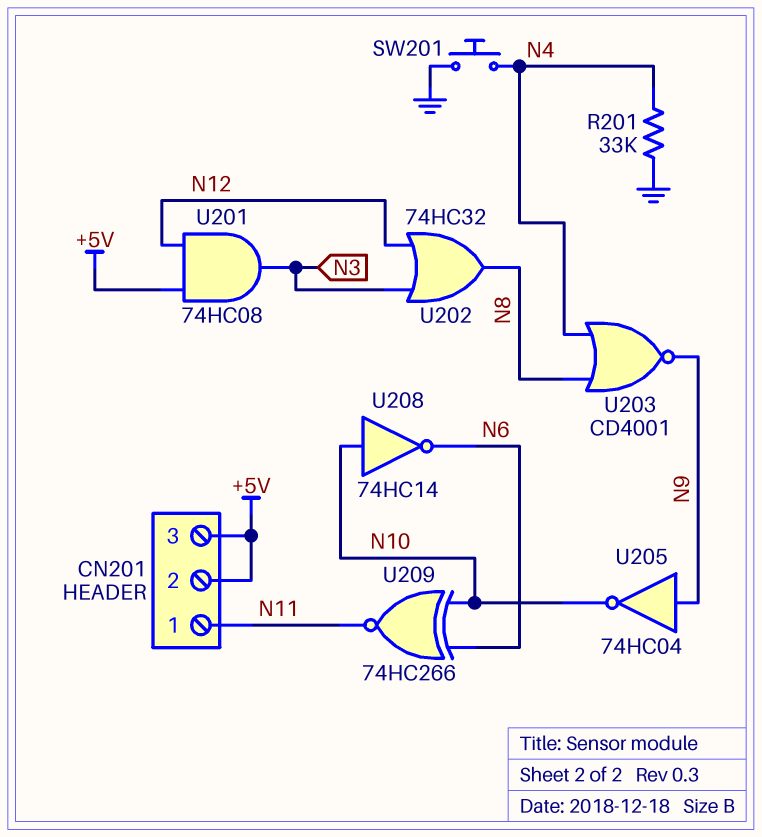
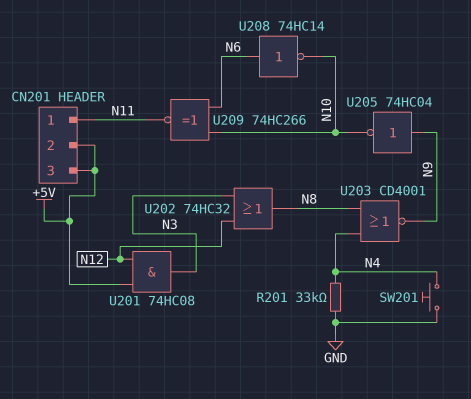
U208: NOT 74HC14 (in N10, out N6) -> NOT 74HC14 (in N6, out N10)

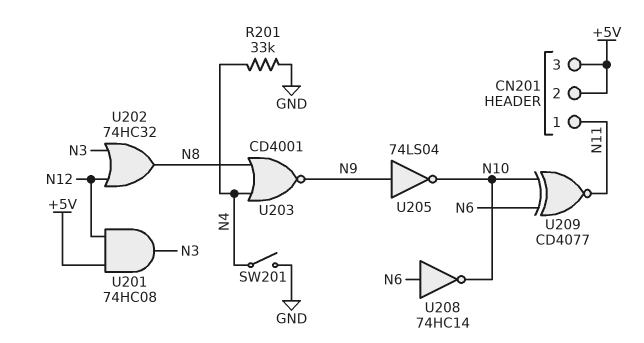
SW201: button (GND, N4) -> switch (GND, N4)
U205: NOT 74HC04 (in N9, out N10) -> NOT 74LS04 (in N9, out N10)
U209: XNOR 74HC266 (in N6, in N10, out N11) -> XNOR CD4077 (in N6, in N10, out N11)

